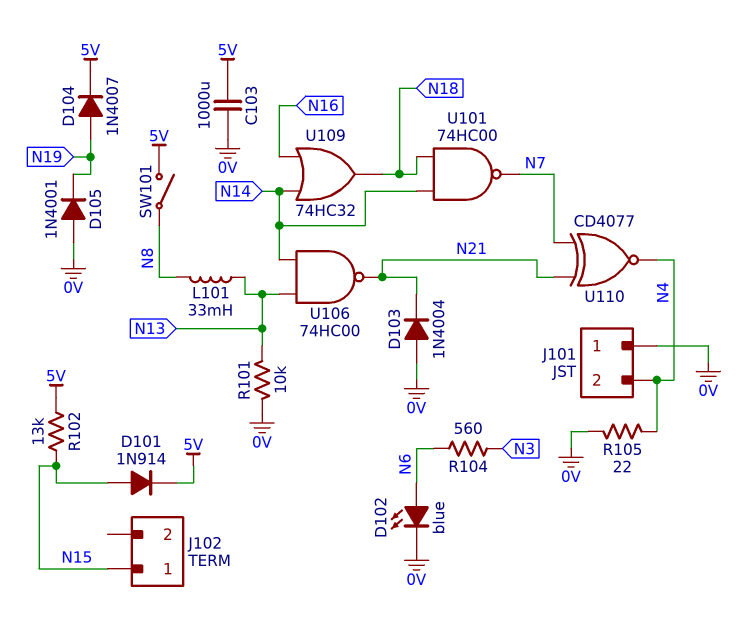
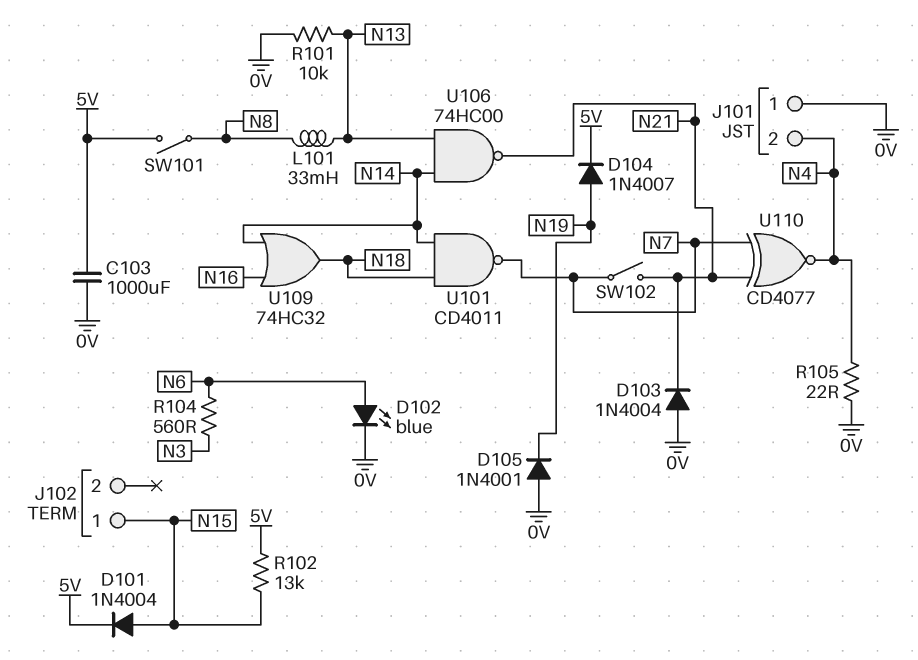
D101: diode 1N914 (A N15, K 5V) -> diode 1N4004 (A N15, K 5V)
SW102: none -> switch (N7, N21)
U101: NAND 74HC00 (in N14, in N18, out N7) -> NAND CD4011 (in N14, in N18, out N7)

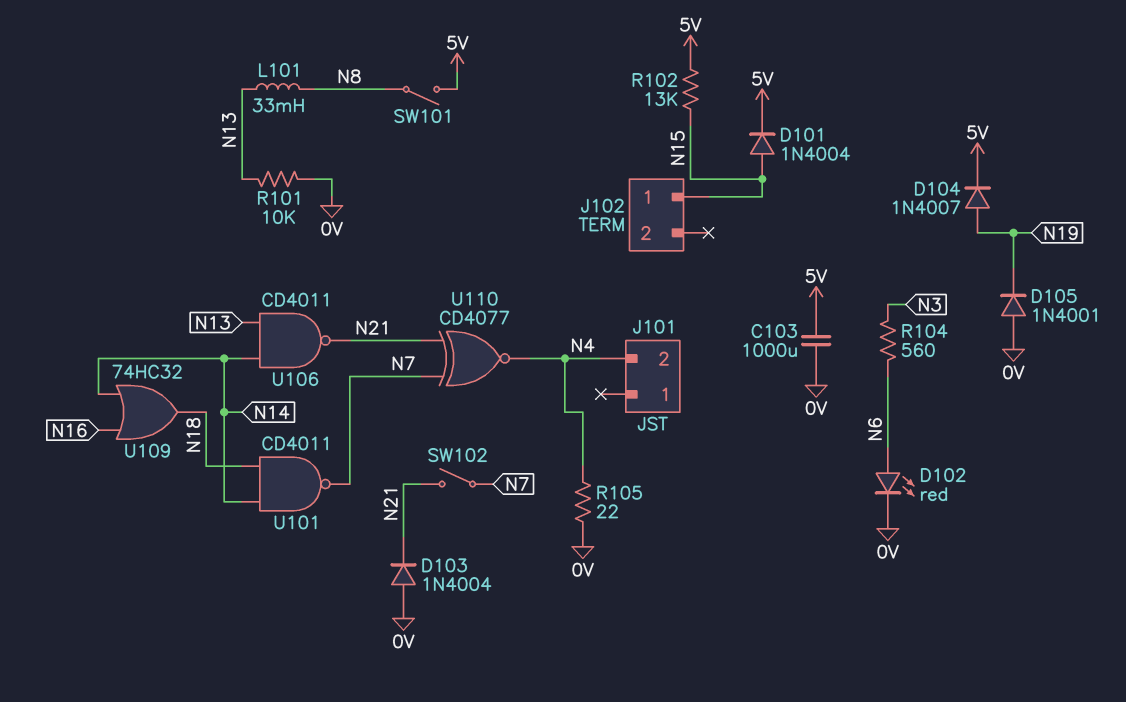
D102: LED blue (A N6, K 0V) -> LED red (A N6, K 0V)
J101 pin 1: 0V -> none
U106: NAND 74HC00 (in N13, in N14, out N21) -> NAND CD4011 (in N13, in N14, out N21)

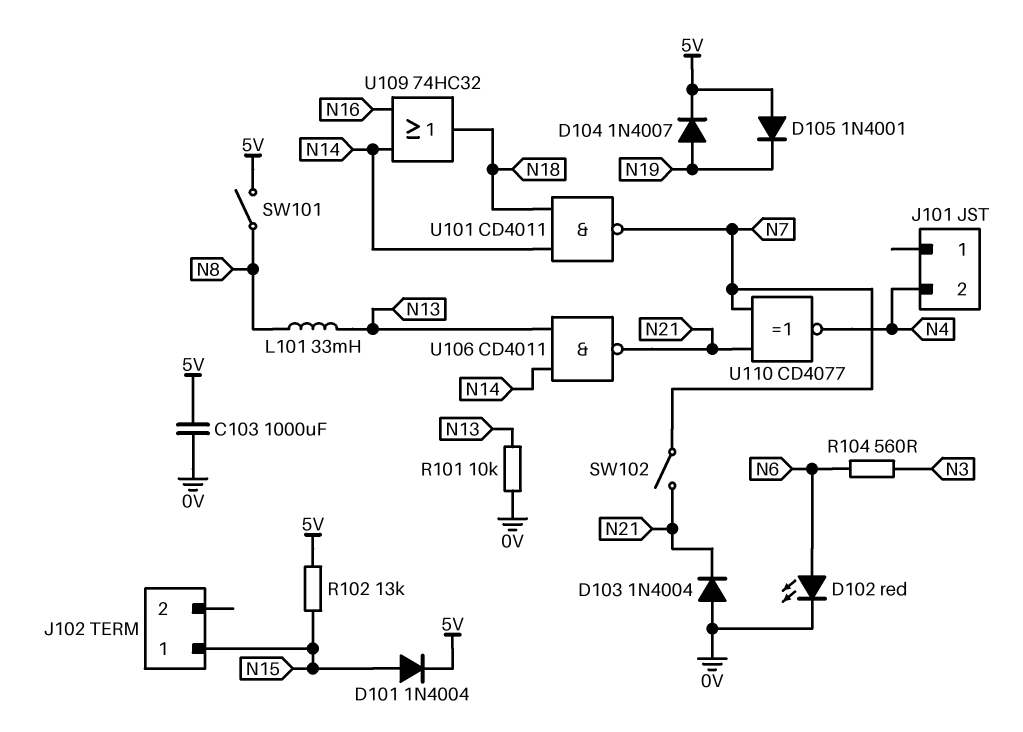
D105: diode 1N4001 (A 0V, K N19) -> diode 1N4001 (A 5V, K N19)
R105: 22 (0V, N4) -> none

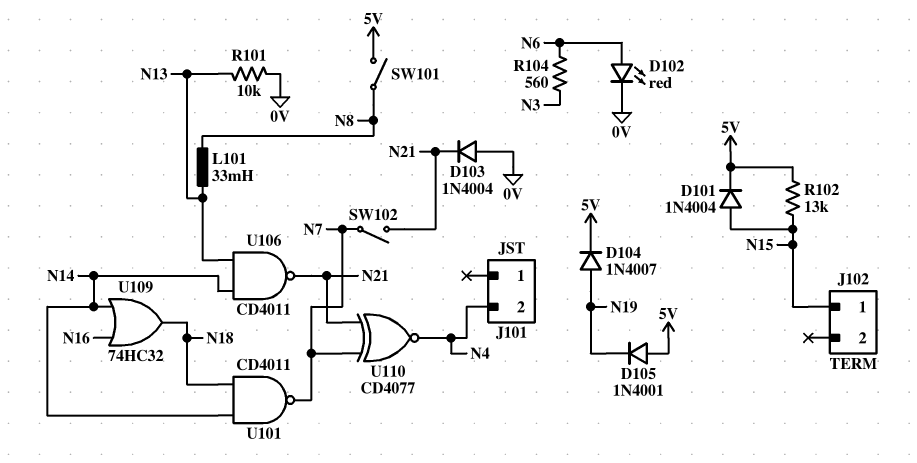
C103: 1000uF (0V, 5V) -> none

